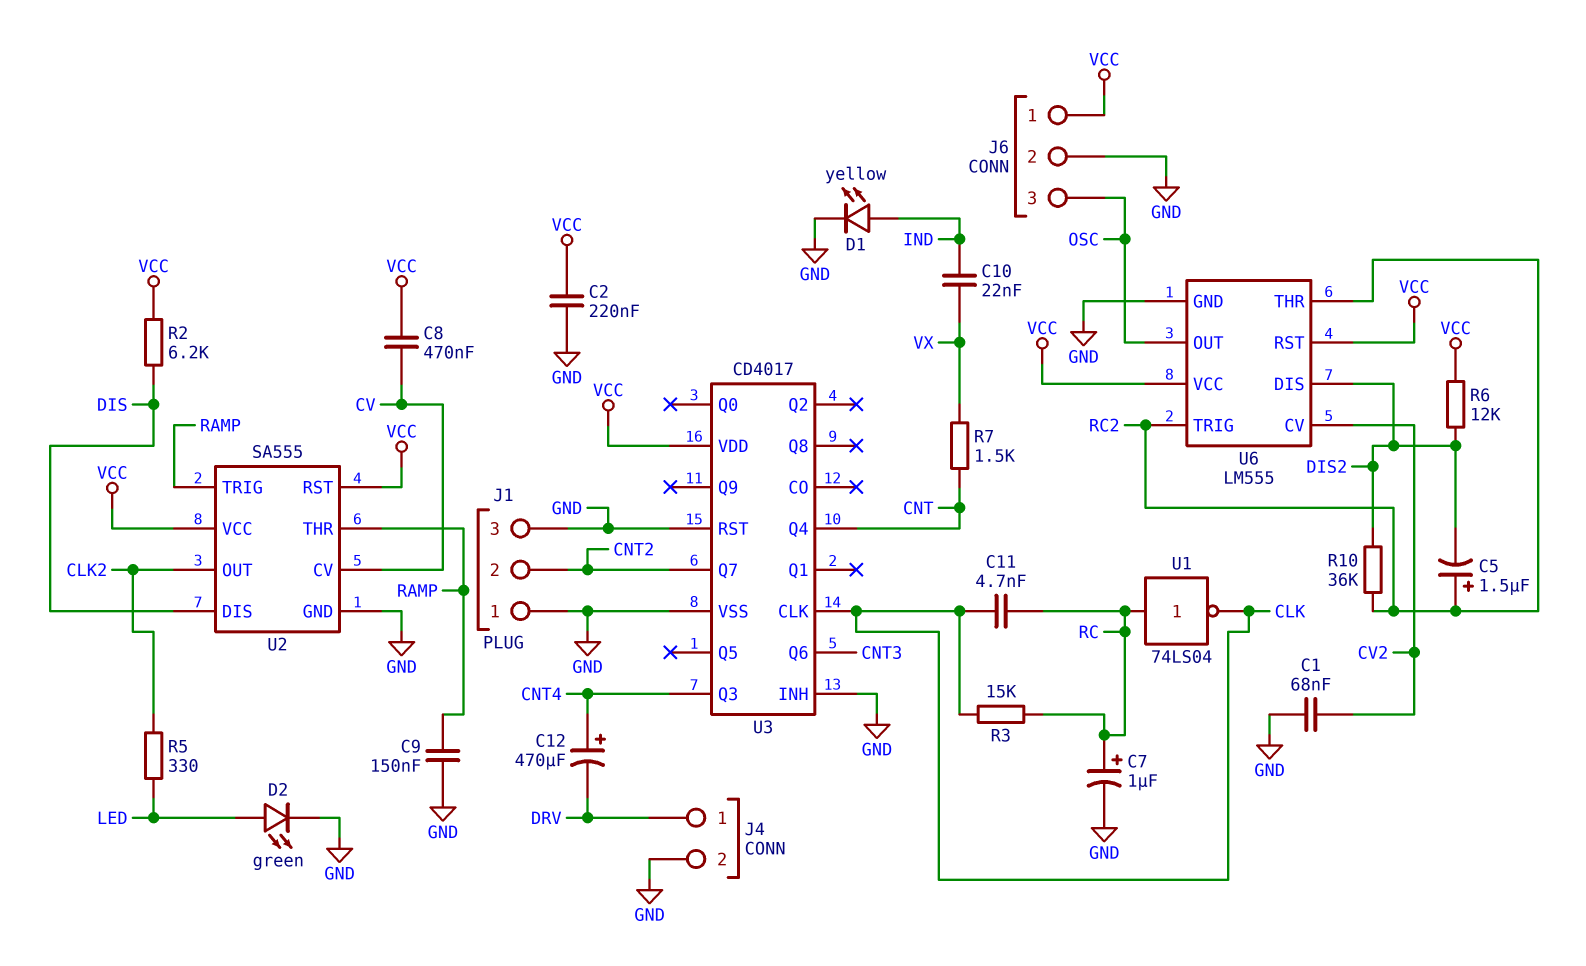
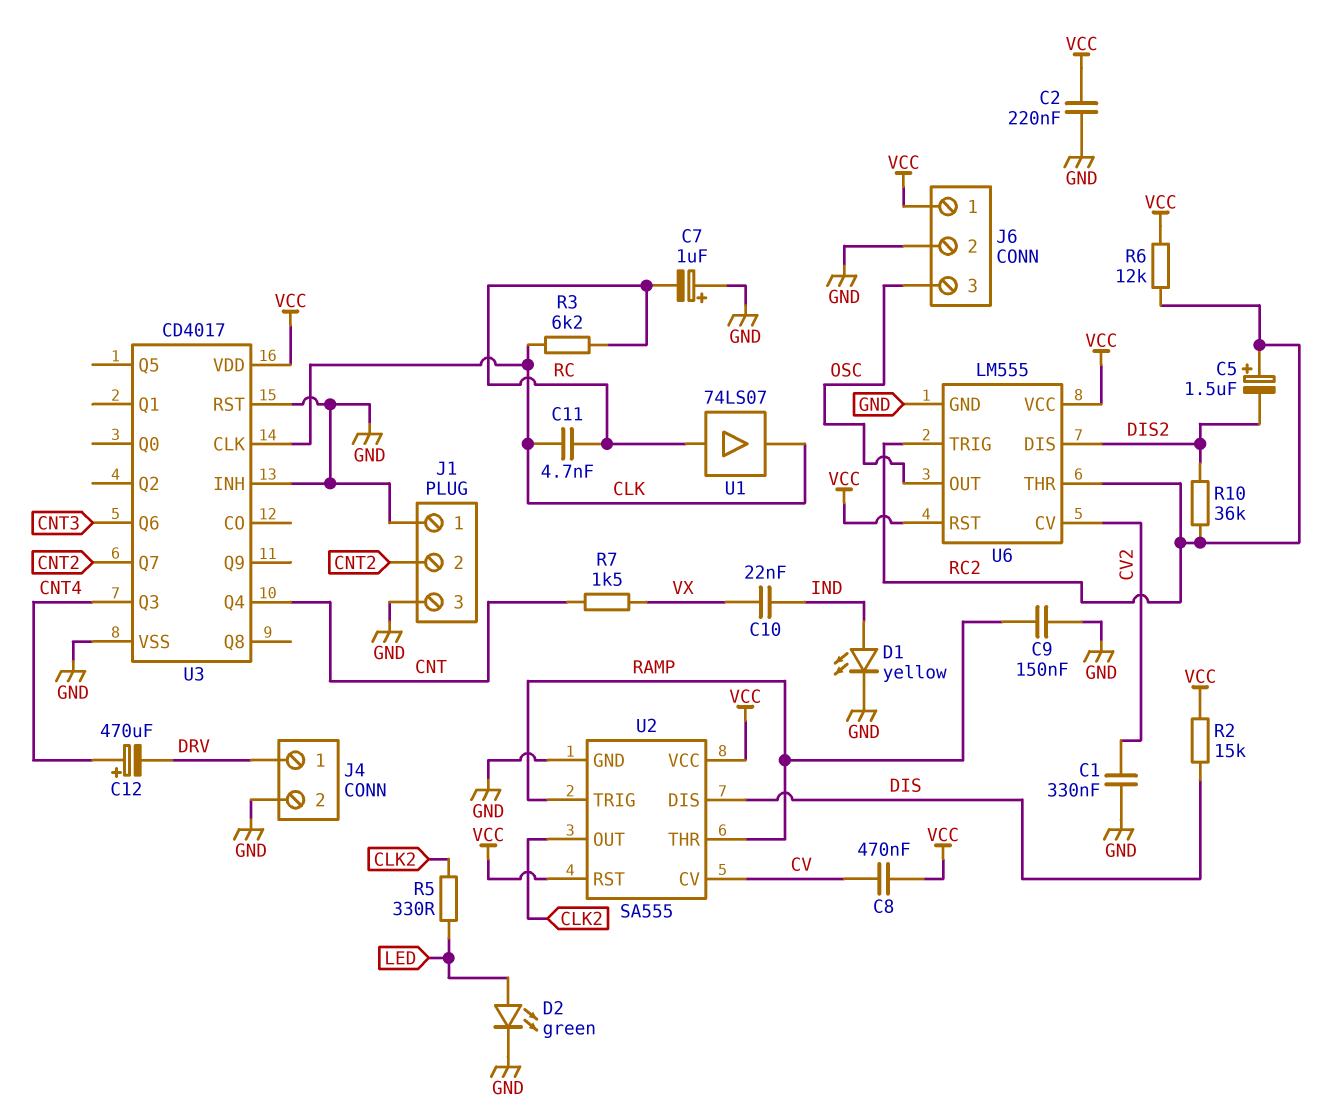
C1: 68nF (CV2, GND) -> 330nF (CV2, GND)
C7: 1uF (plus RC, minus GND) -> 1uF (plus GND, minus RC)
R2: 6.2k (DIS, VCC) -> 15k (DIS, VCC)
R3: 15k (CLK, RC) -> 6.2k (CLK, RC)
R6: 12k (DIS2, VCC) -> 12k (RC2, VCC)
U1: NOT 74LS04 (in RC, out CLK) -> buffer 74LS07 (in RC, out CLK)

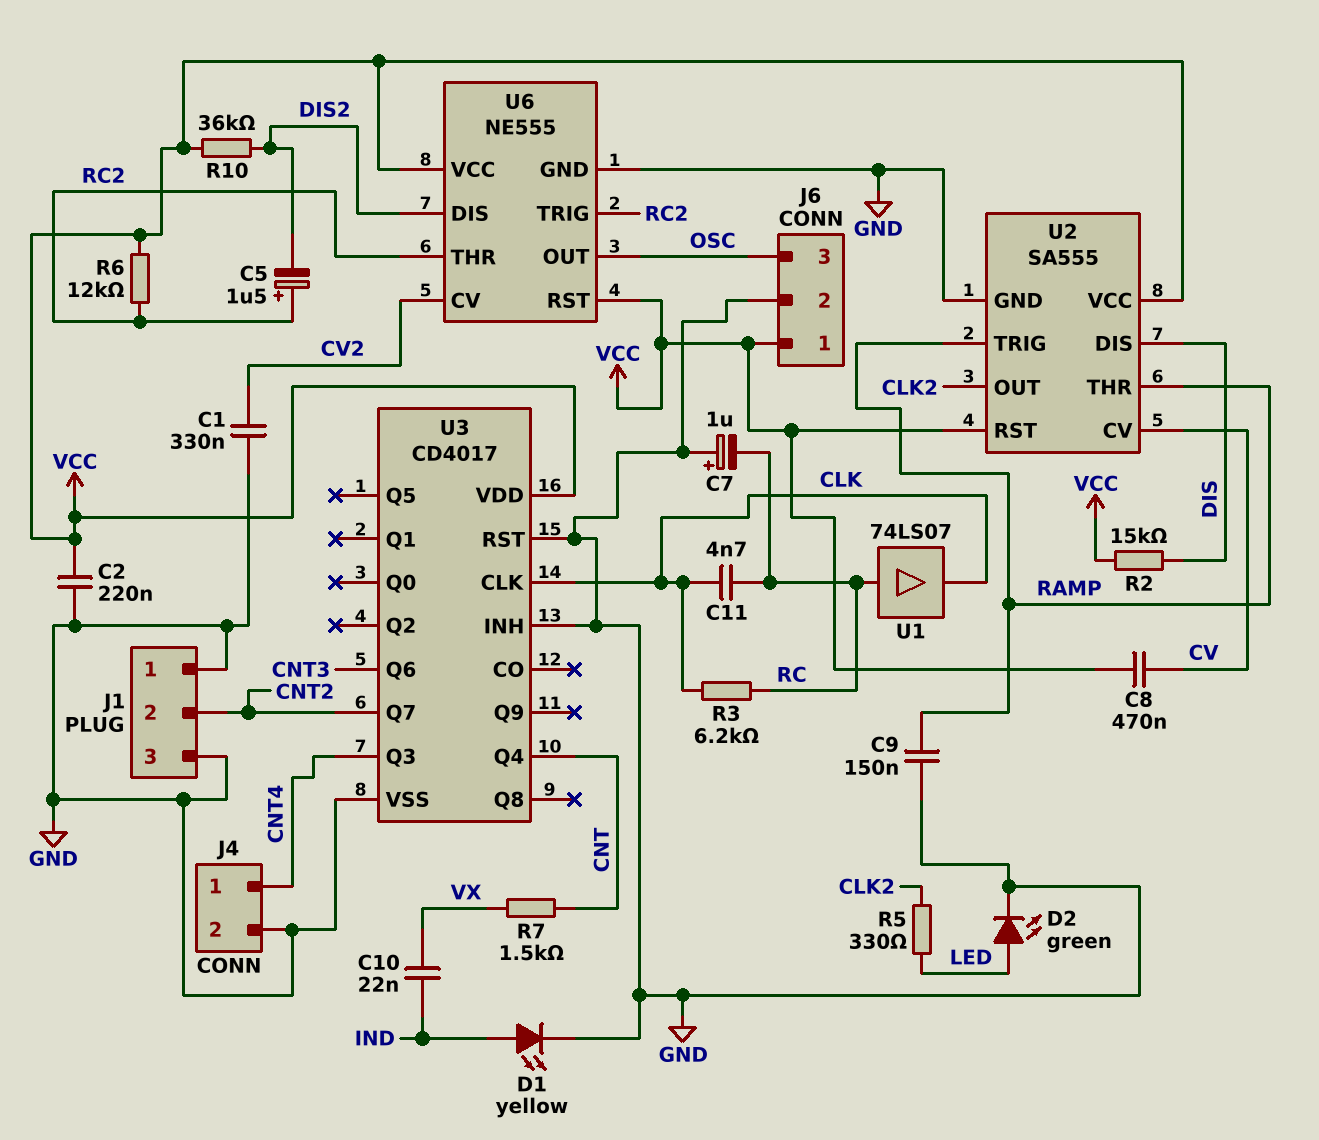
C12: 470uF (plus CNT4, minus DRV) -> none
J4 pin 1: DRV -> CNT4
R10: 36k (DIS2, RC2) -> 36k (DIS2, VCC)
U6: LM555 -> NE555

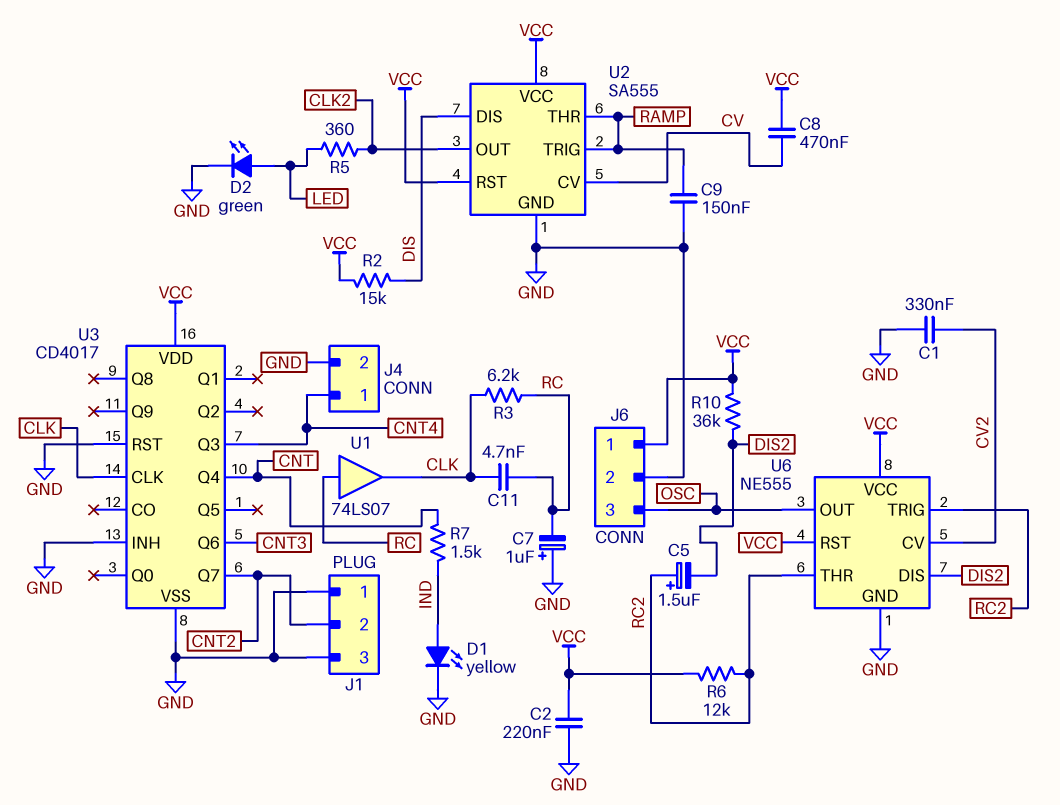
C10: 22nF (IND, VX) -> none
R5: 330 (CLK2, LED) -> 360 (CLK2, LED)
R7: 1.5k (CNT, VX) -> 1.5k (CNT, IND)

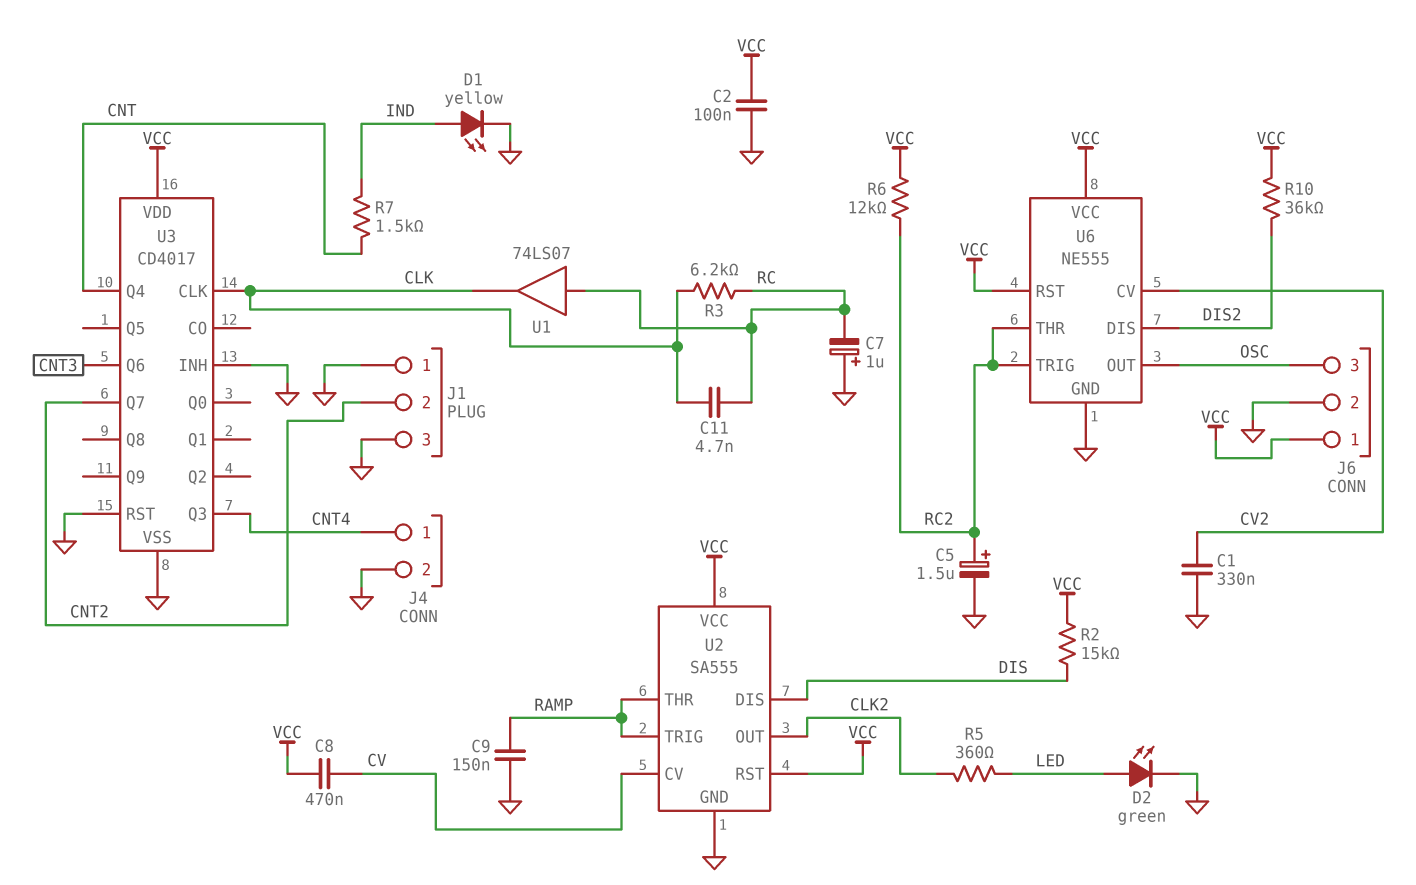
C2: 220nF (GND, VCC) -> 100nF (GND, VCC)
C5: 1.5uF (plus RC2, minus DIS2) -> 1.5uF (plus RC2, minus GND)

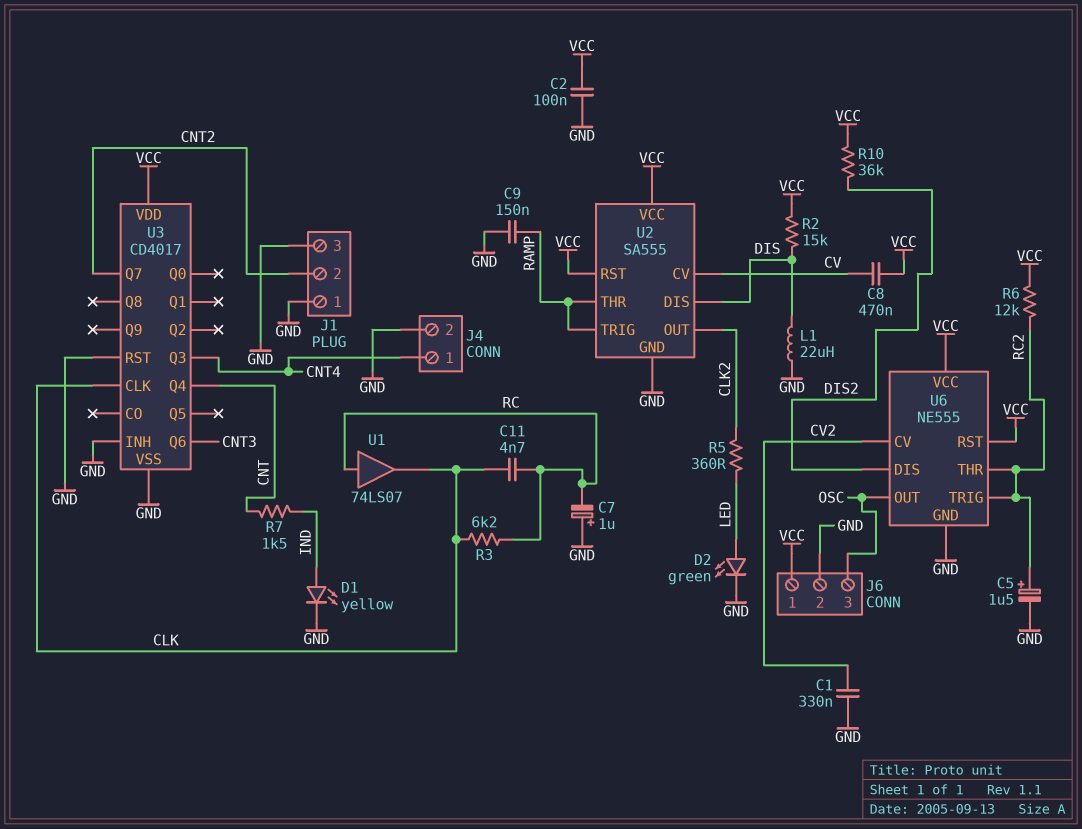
L1: none -> 22uH (DIS, GND)

